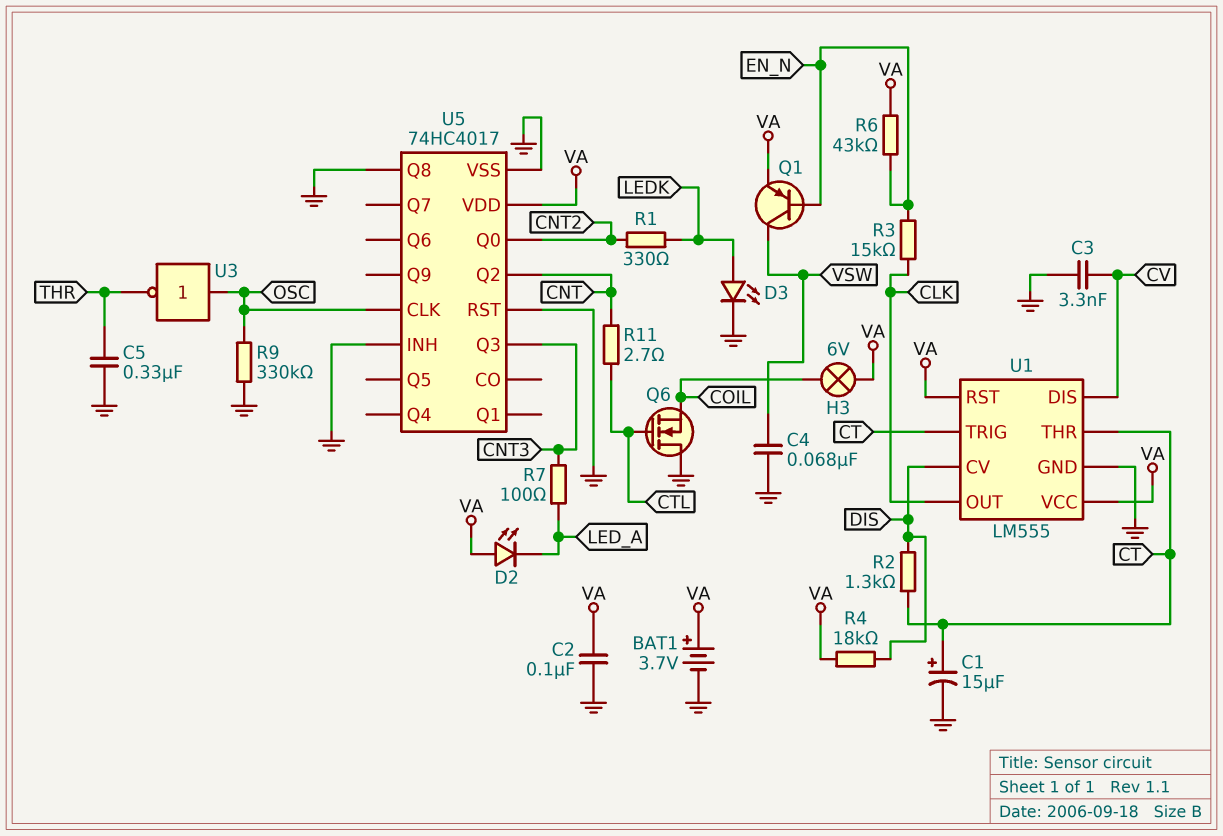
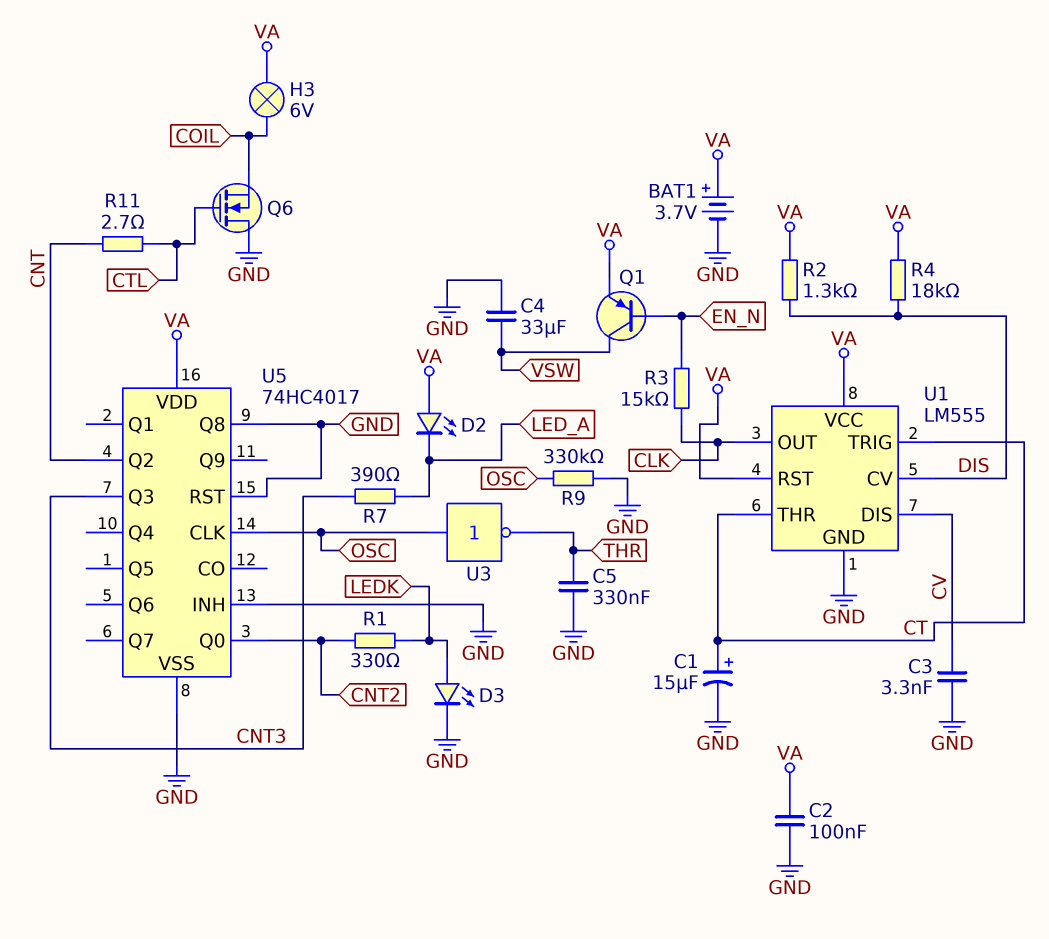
C4: 68nF (GND, VSW) -> 33uF (GND, VSW)
R2: 1.3k (CT, DIS) -> 1.3k (DIS, VA)
R6: 43k (EN_N, VA) -> none
R7: 100 (CNT3, LED_A) -> 390 (CNT3, LED_A)

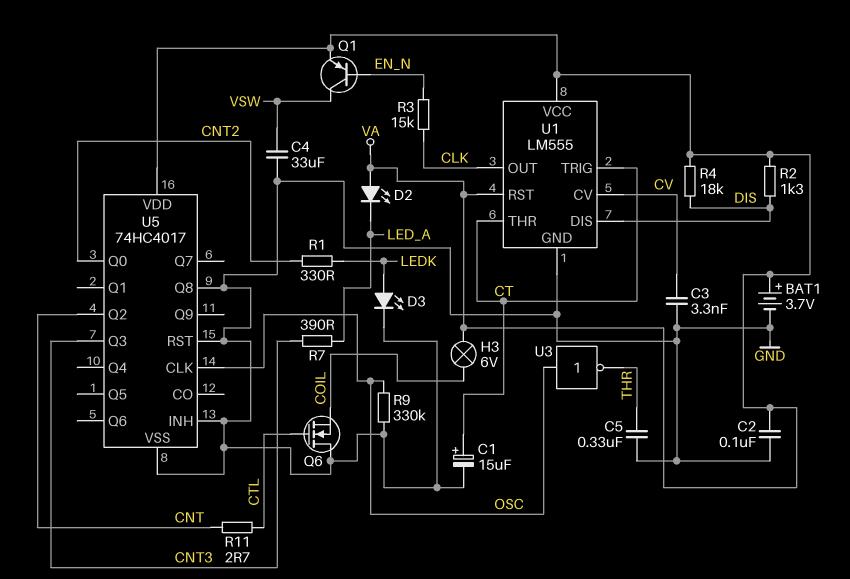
U1 pin CV: DIS -> CV
U1 pin DIS: CV -> DIS

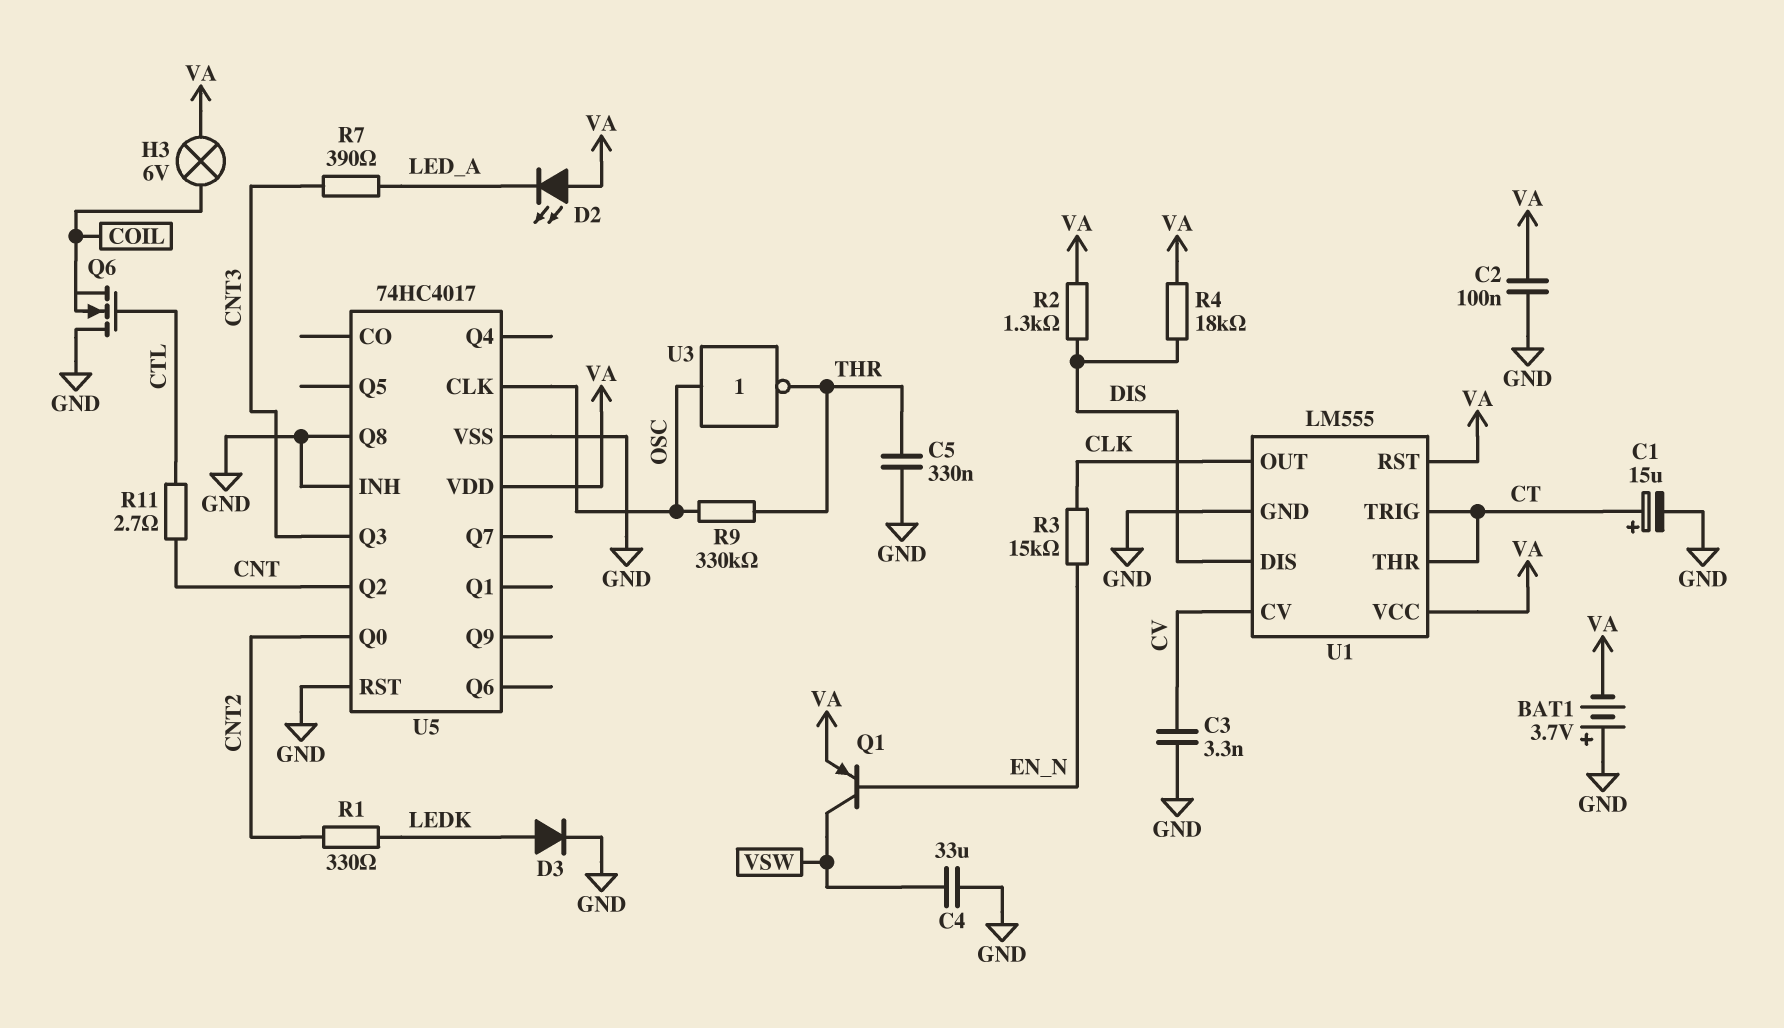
BAT1: 3.7V (plus VA, minus GND) -> 3.7V (plus GND, minus VA)
D3: LED (A LEDK, K GND) -> diode (A LEDK, K GND)
R9: 330k (GND, OSC) -> 330k (OSC, THR)

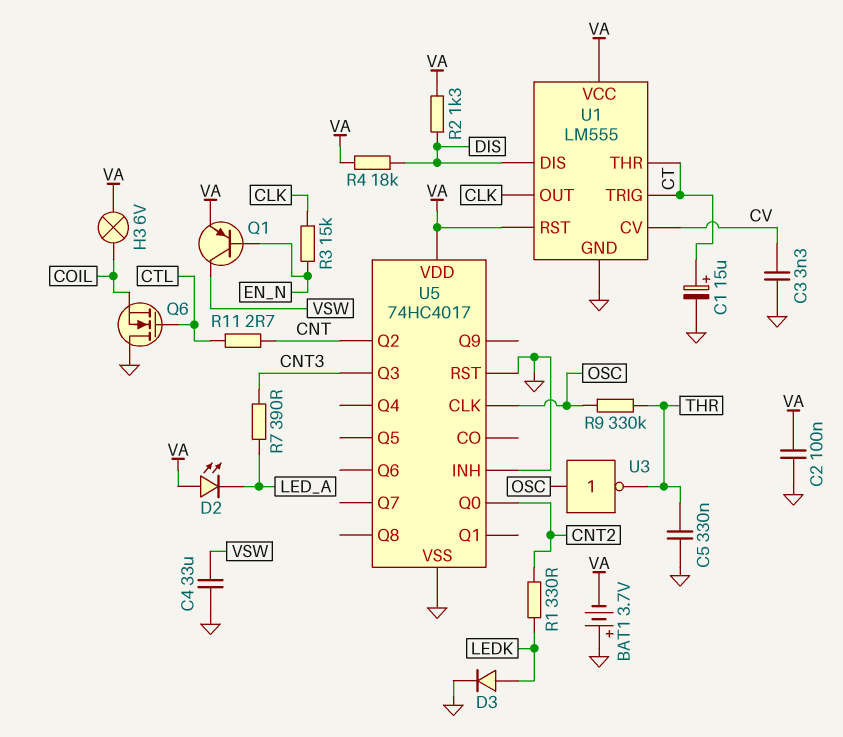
U5 pin Q8: GND -> none

